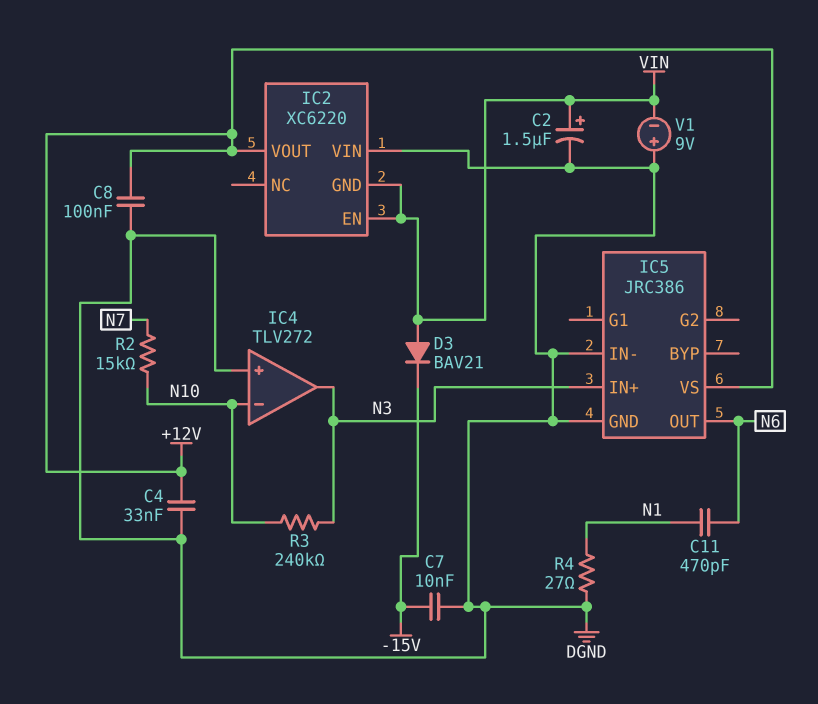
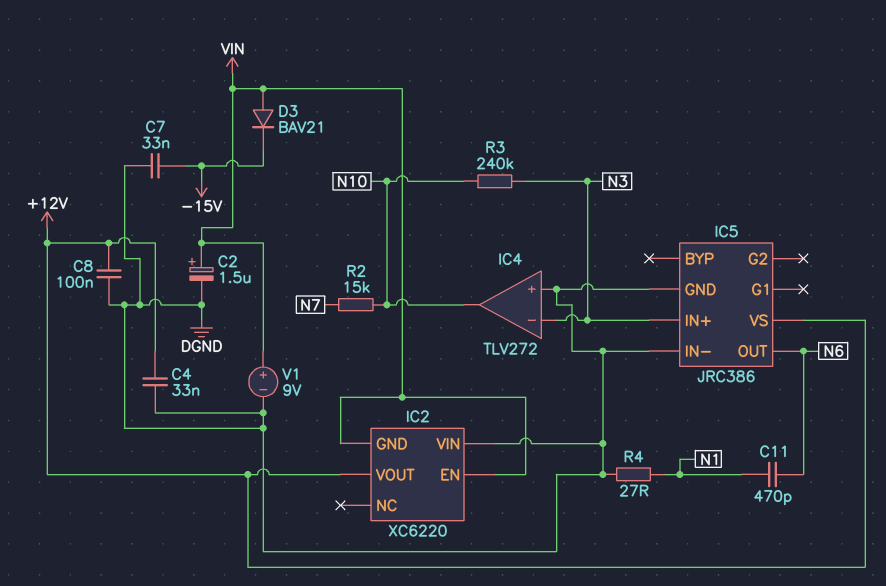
C7: 10nF (-15V, DGND) -> 33nF (-15V, DGND)
IC4 pin in-: N10 -> N3
IC4 pin out: N3 -> N10
V1: 9V (plus DGND, minus VIN) -> 9V (plus VIN, minus DGND)

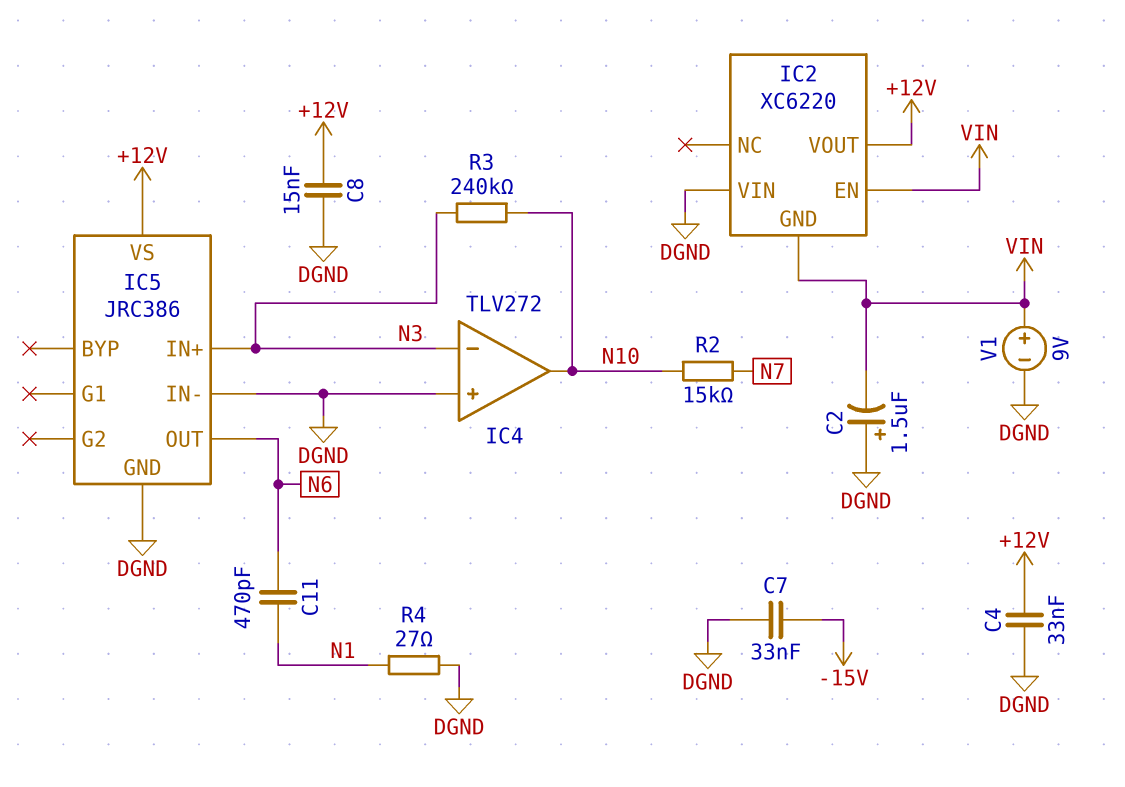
C2: 1.5uF (plus VIN, minus DGND) -> 1.5uF (plus DGND, minus VIN)
C8: 100nF (+12V, DGND) -> 15nF (+12V, DGND)
D3: diode BAV21 (A VIN, K -15V) -> none

